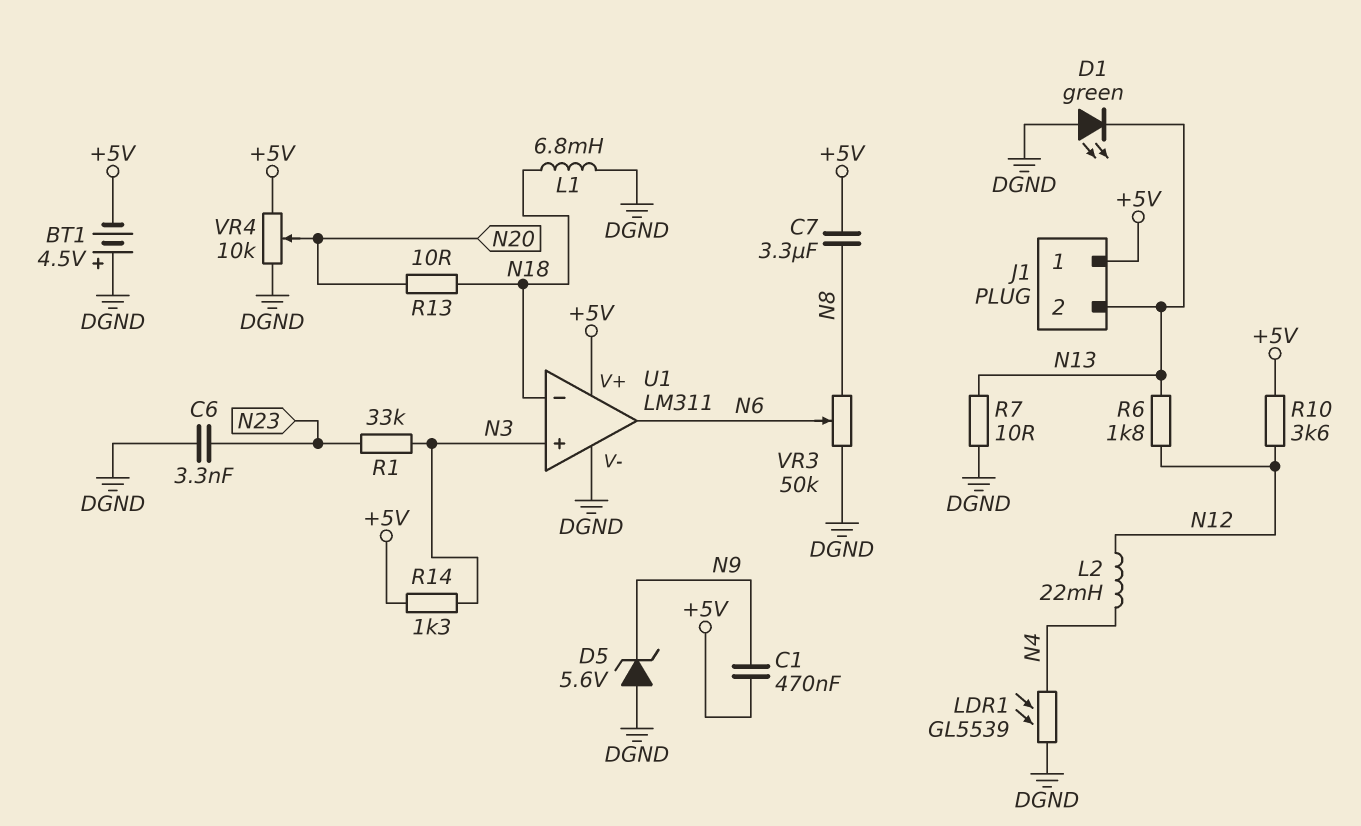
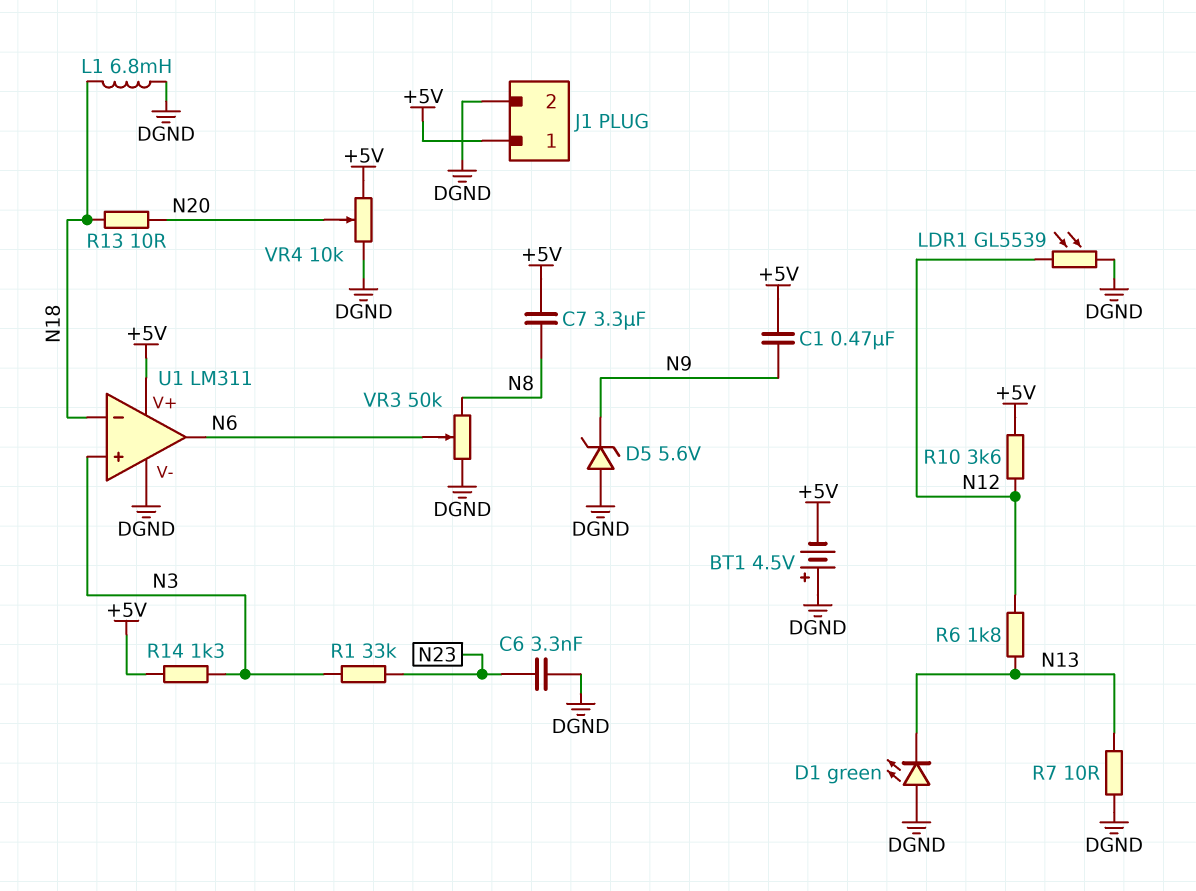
J1 pin 2: N13 -> DGND
L2: 22mH (N4, N12) -> none
LDR1: GL5539 (DGND, N4) -> GL5539 (DGND, N12)

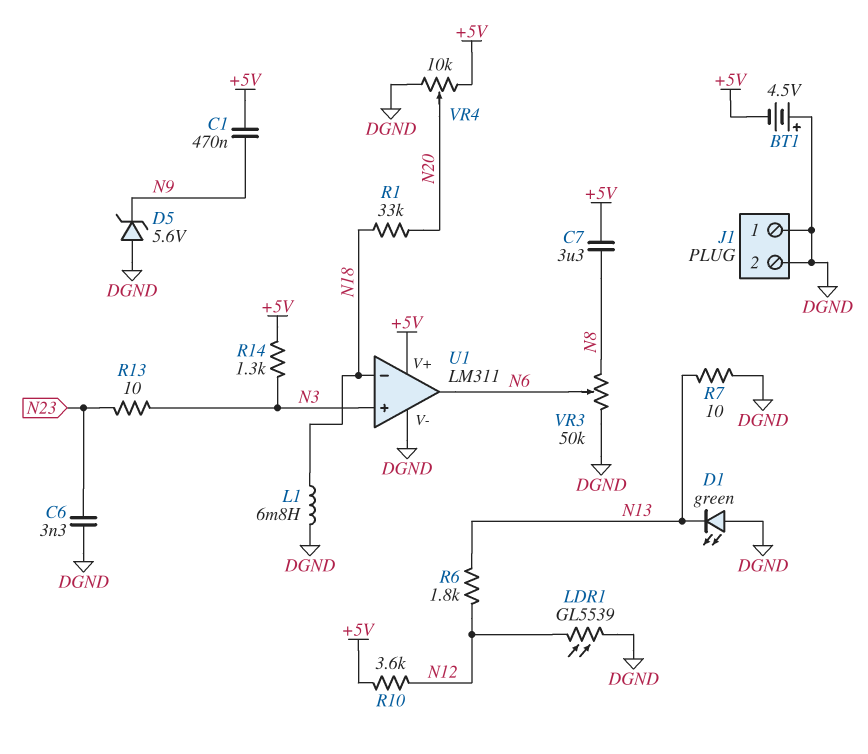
J1 pin 1: +5V -> DGND
R1: 33k (N3, N23) -> 33k (N18, N20)
R13: 10 (N18, N20) -> 10 (N3, N23)

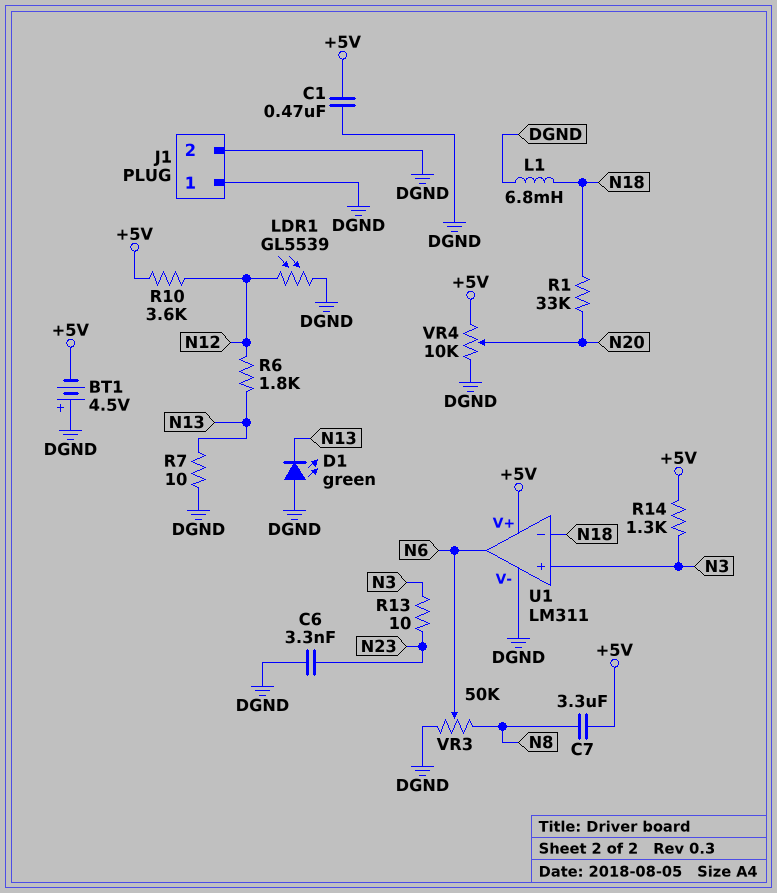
C1: 470nF (+5V, N9) -> 470nF (+5V, DGND)
D5: zener 5.6V (A DGND, K N9) -> none

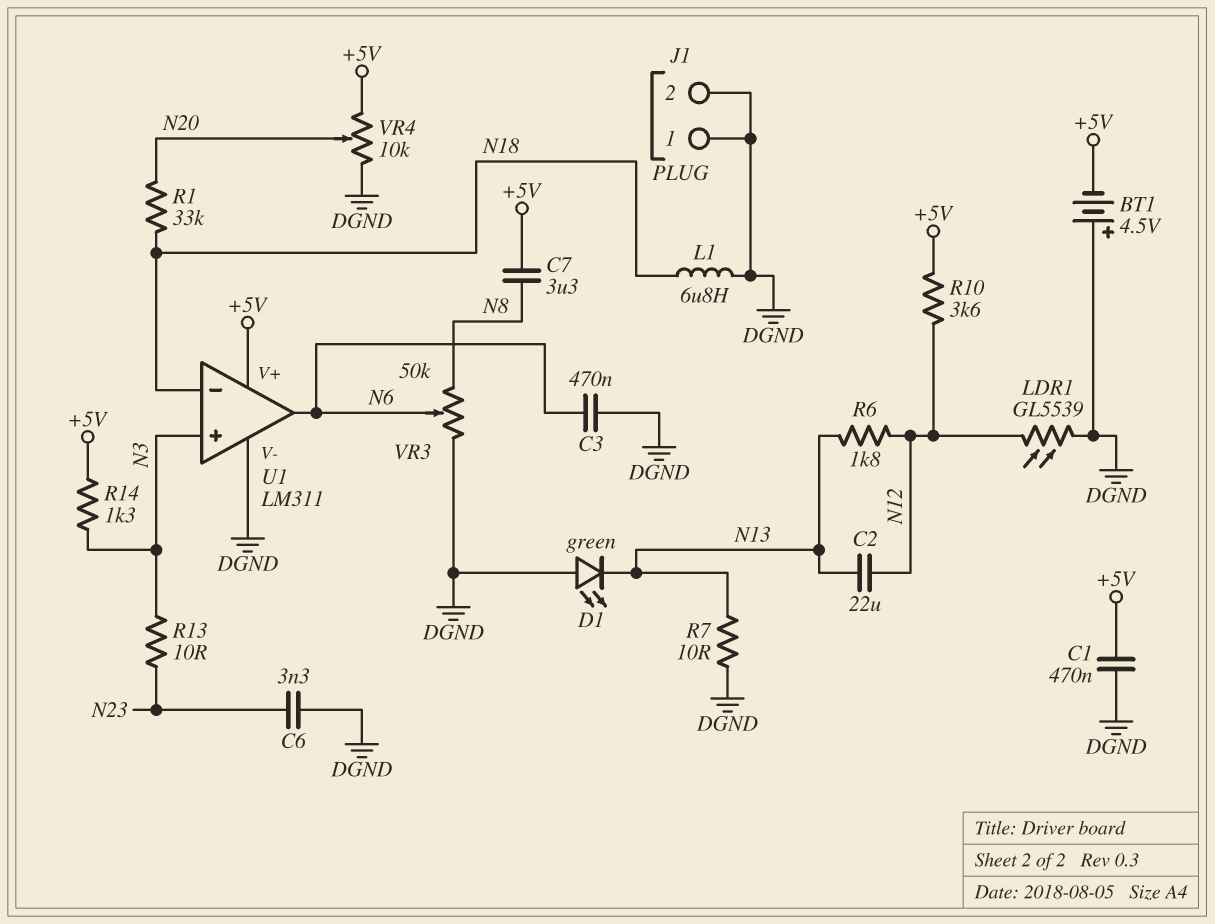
C2: none -> 22uF (N12, N13)
C3: none -> 470nF (DGND, N6)
L1: 6.8mH (DGND, N18) -> 6.8uH (DGND, N18)

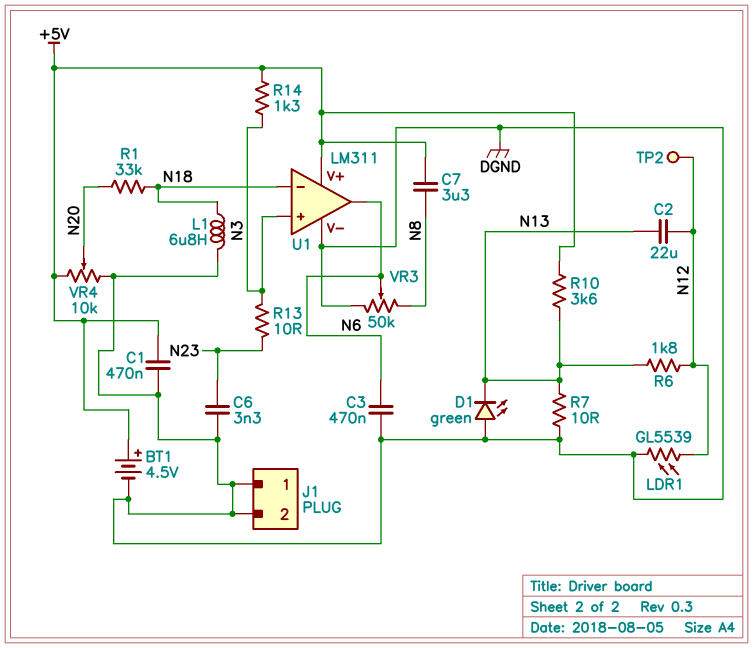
BT1: 4.5V (plus DGND, minus +5V) -> 4.5V (plus +5V, minus DGND)
R10: 3.6k (+5V, N12) -> 3.6k (+5V, N13)
TP2: none -> test point (N12)

